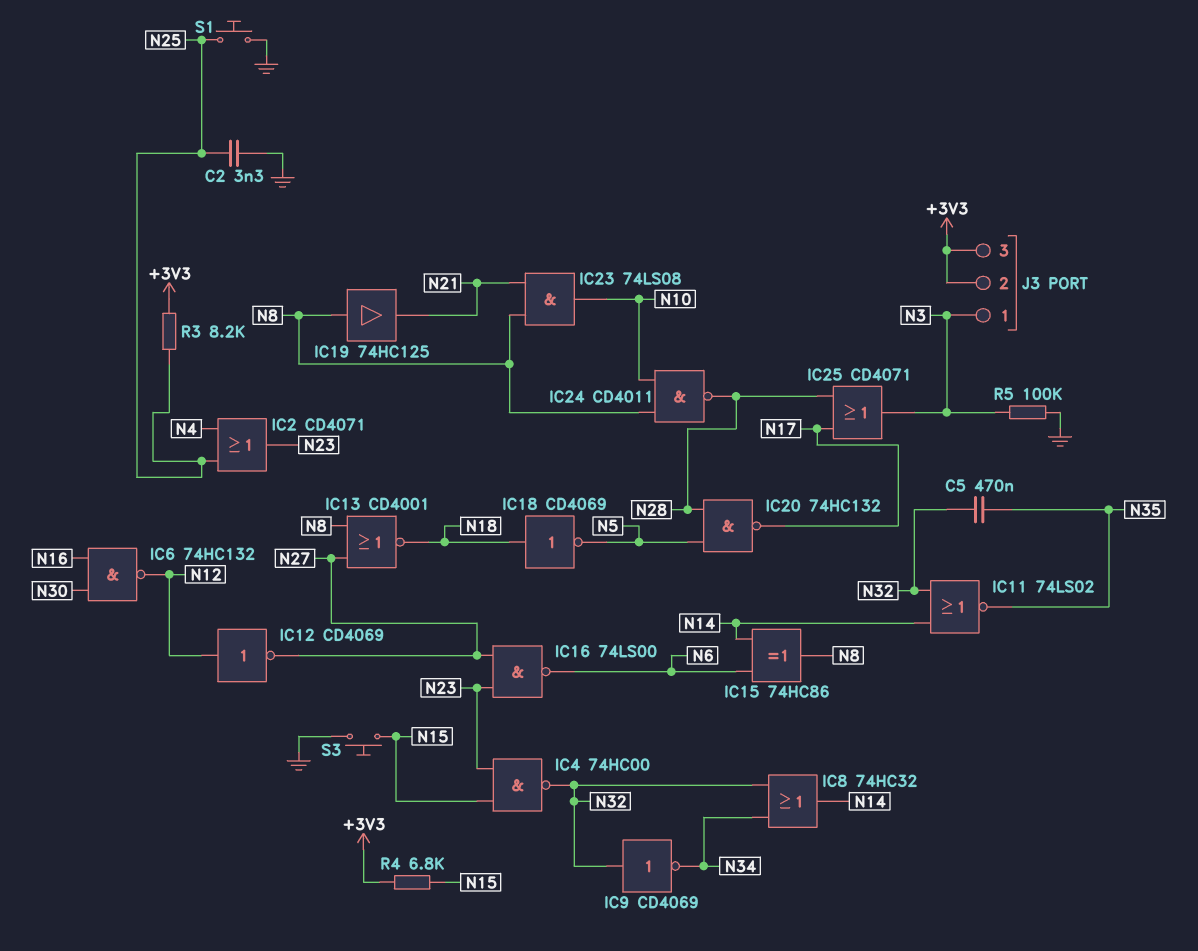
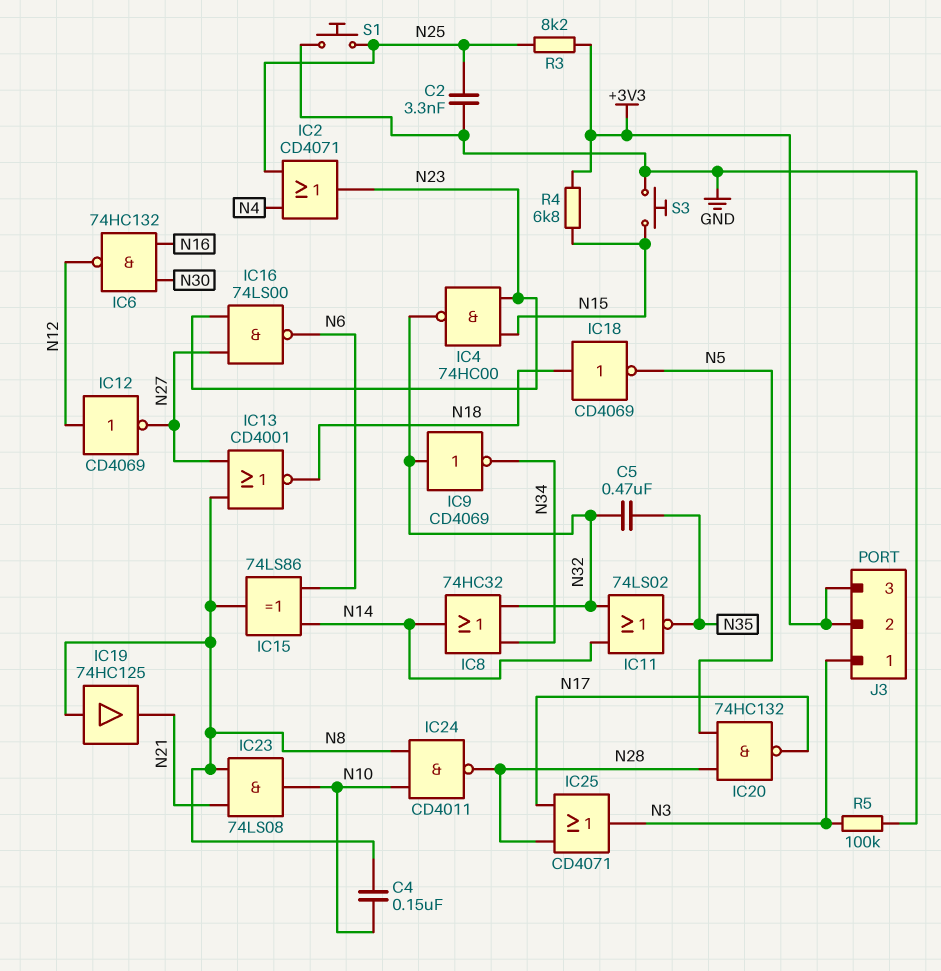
C4: none -> 150nF (N8, N10)
IC15: XOR 74HC86 (in N6, in N14, out N8) -> XOR 74LS86 (in N6, in N14, out N8)

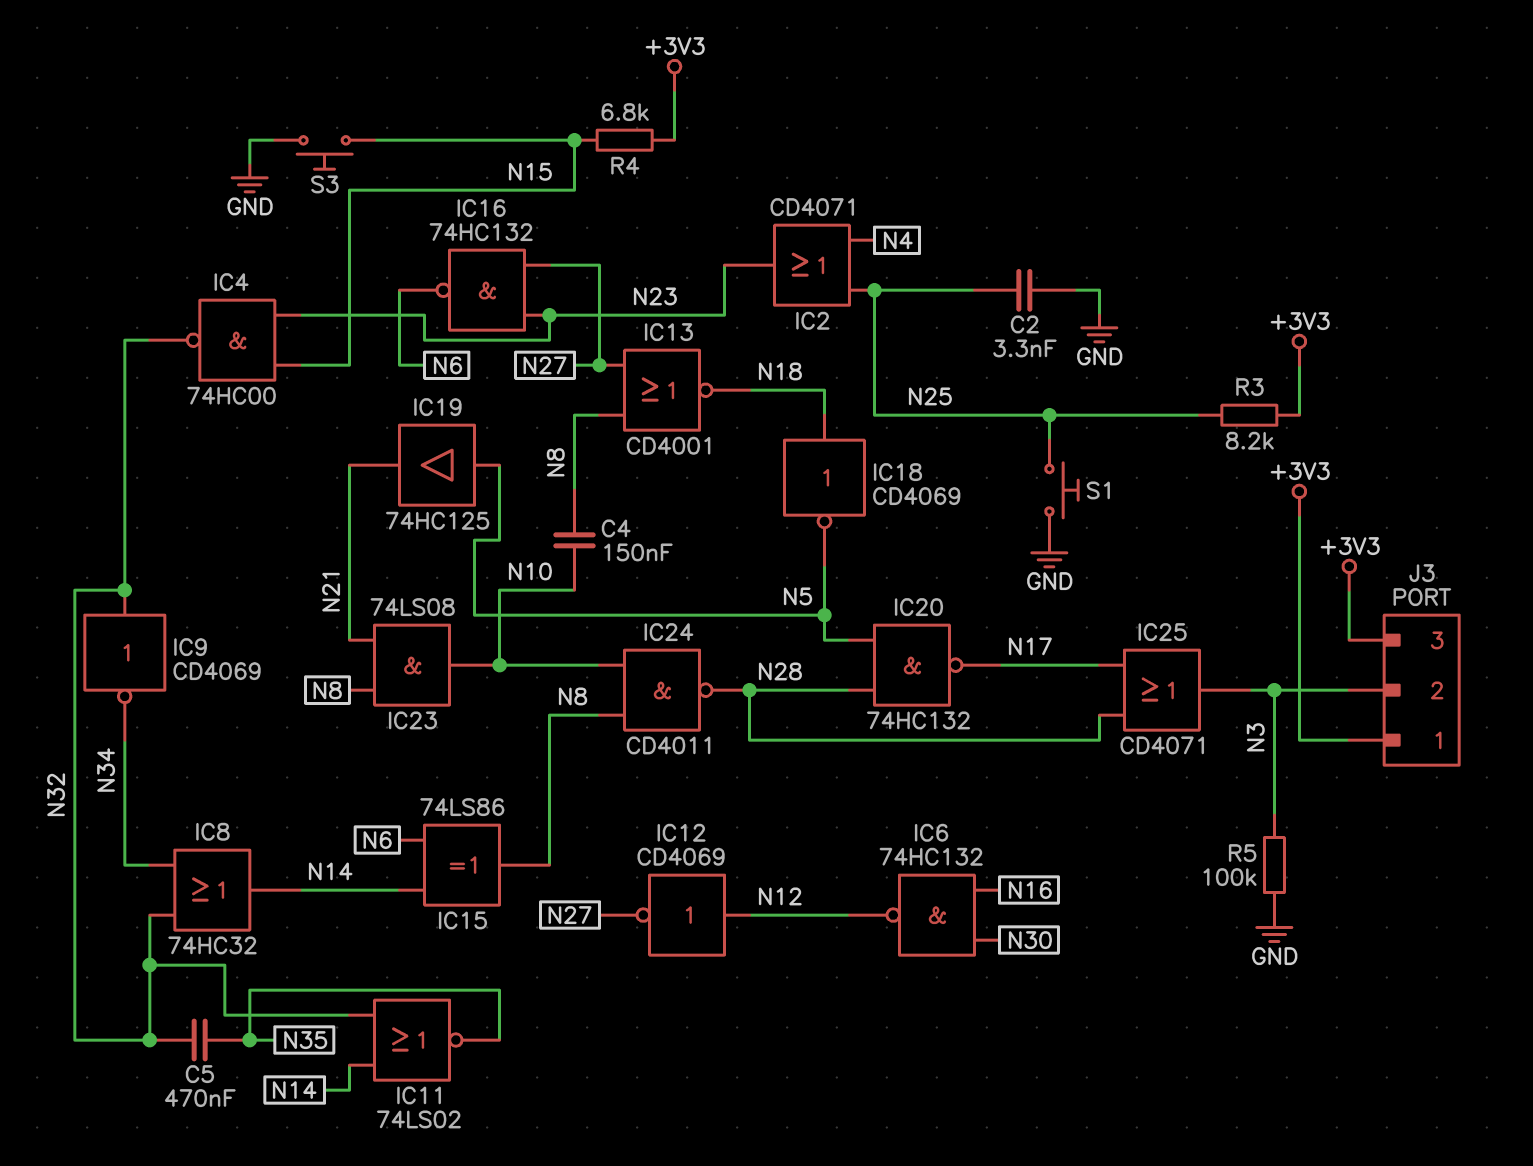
IC16: NAND 74LS00 (in N23, in N27, out N6) -> NAND 74HC132 (in N23, in N27, out N6)
IC19: buffer 74HC125 (in N8, out N21) -> buffer 74HC125 (in N5, out N21)
J3 pin 1: N3 -> +3V3
J3 pin 2: +3V3 -> N3

